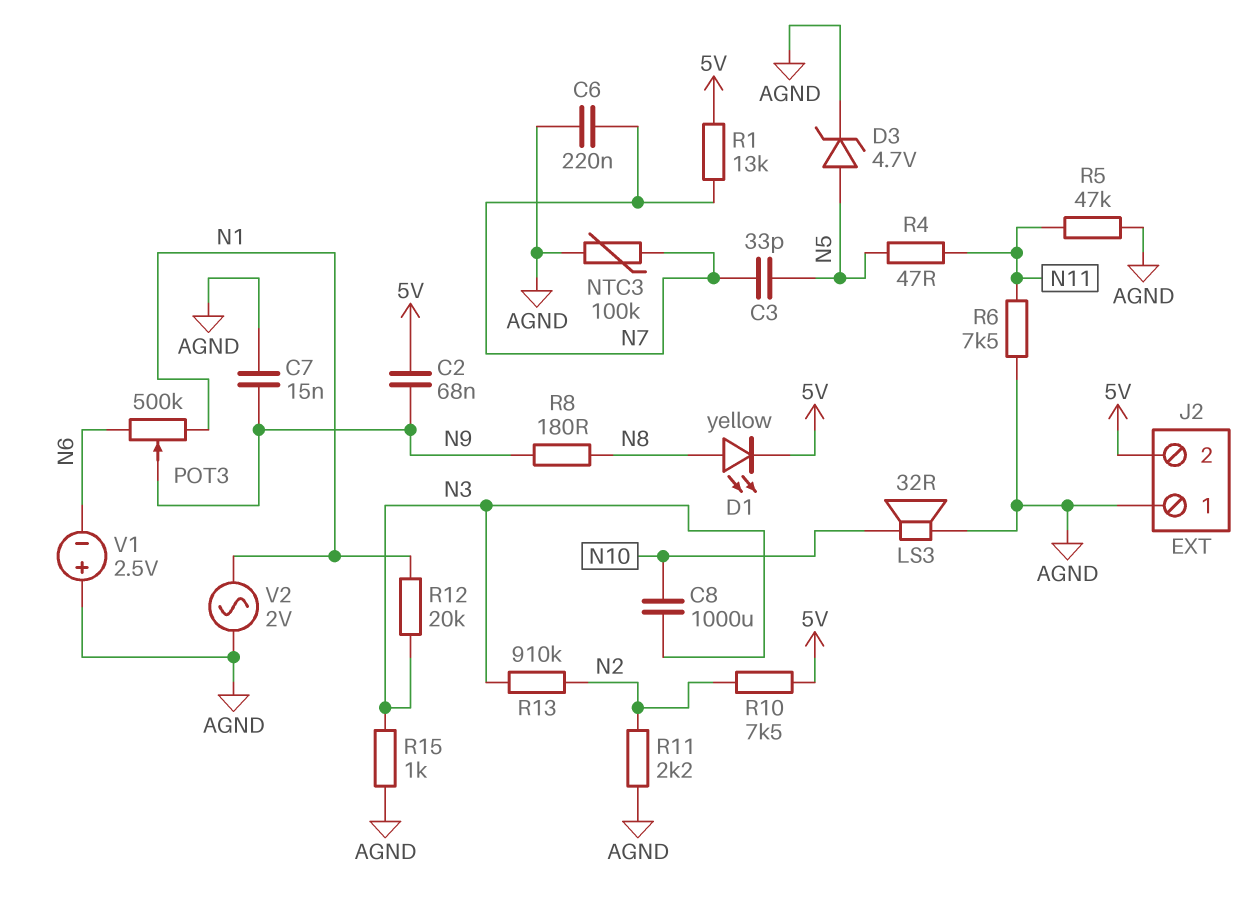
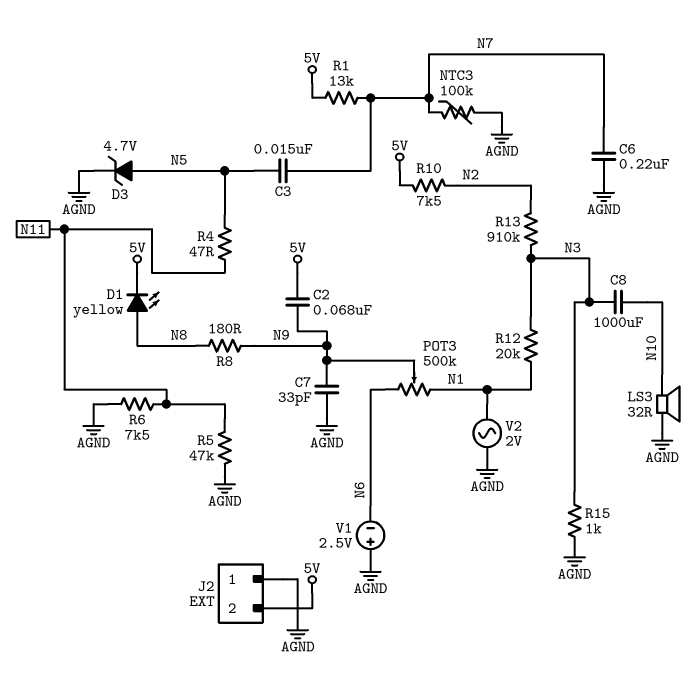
C3: 33pF (N5, N7) -> 15nF (N5, N7)
C7: 15nF (AGND, N9) -> 33pF (AGND, N9)
R11: 2.2k (AGND, N2) -> none

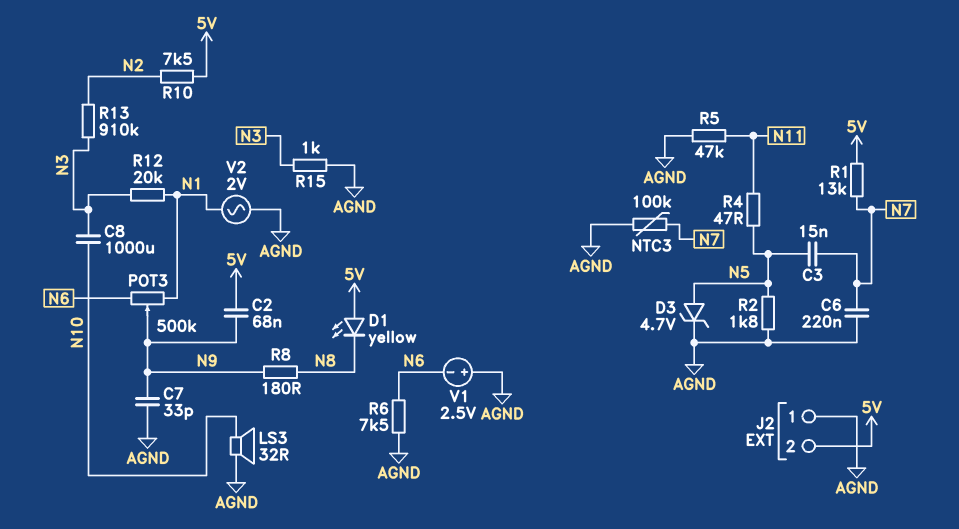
D1: LED yellow (A N8, K 5V) -> LED yellow (A 5V, K N8)
R2: none -> 1.8k (AGND, N5)
R6: 7.5k (AGND, N11) -> 7.5k (AGND, N6)

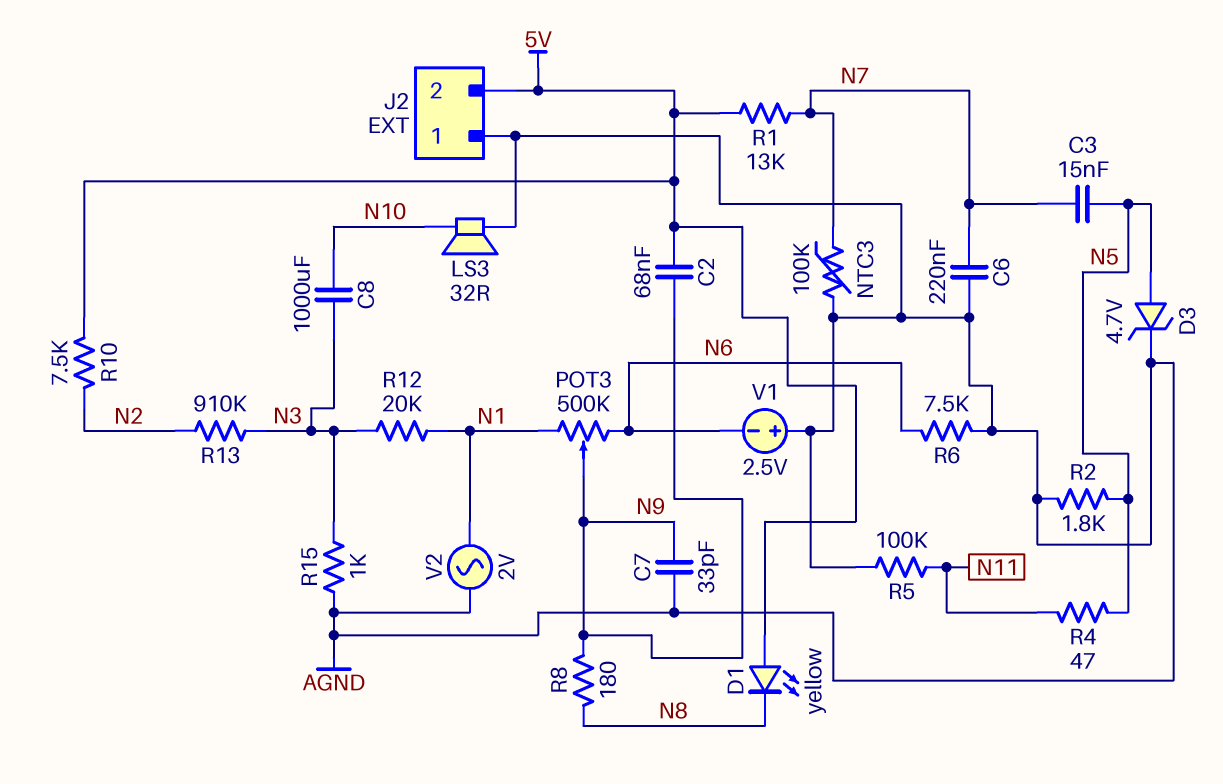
R5: 47k (AGND, N11) -> 100k (AGND, N11)

